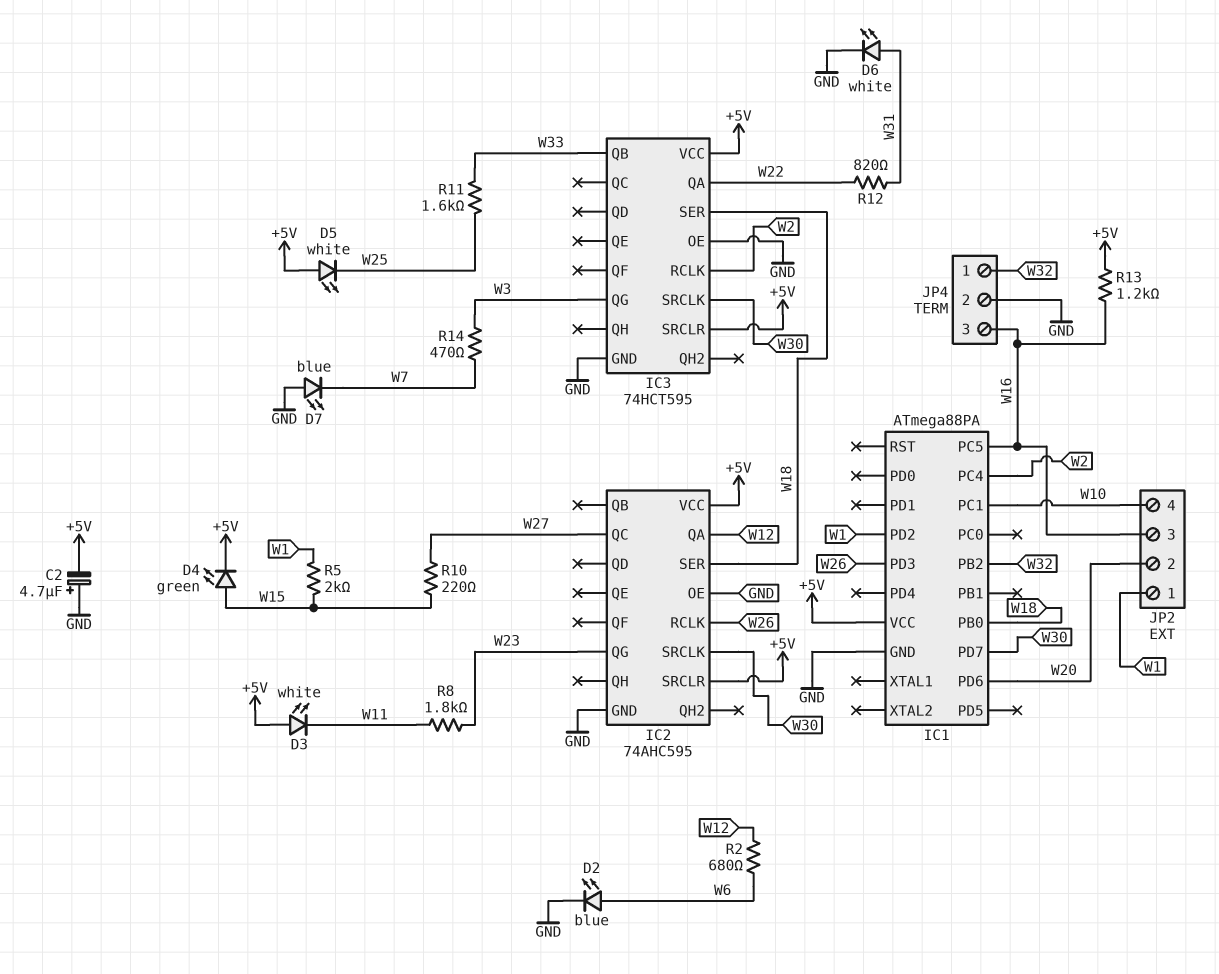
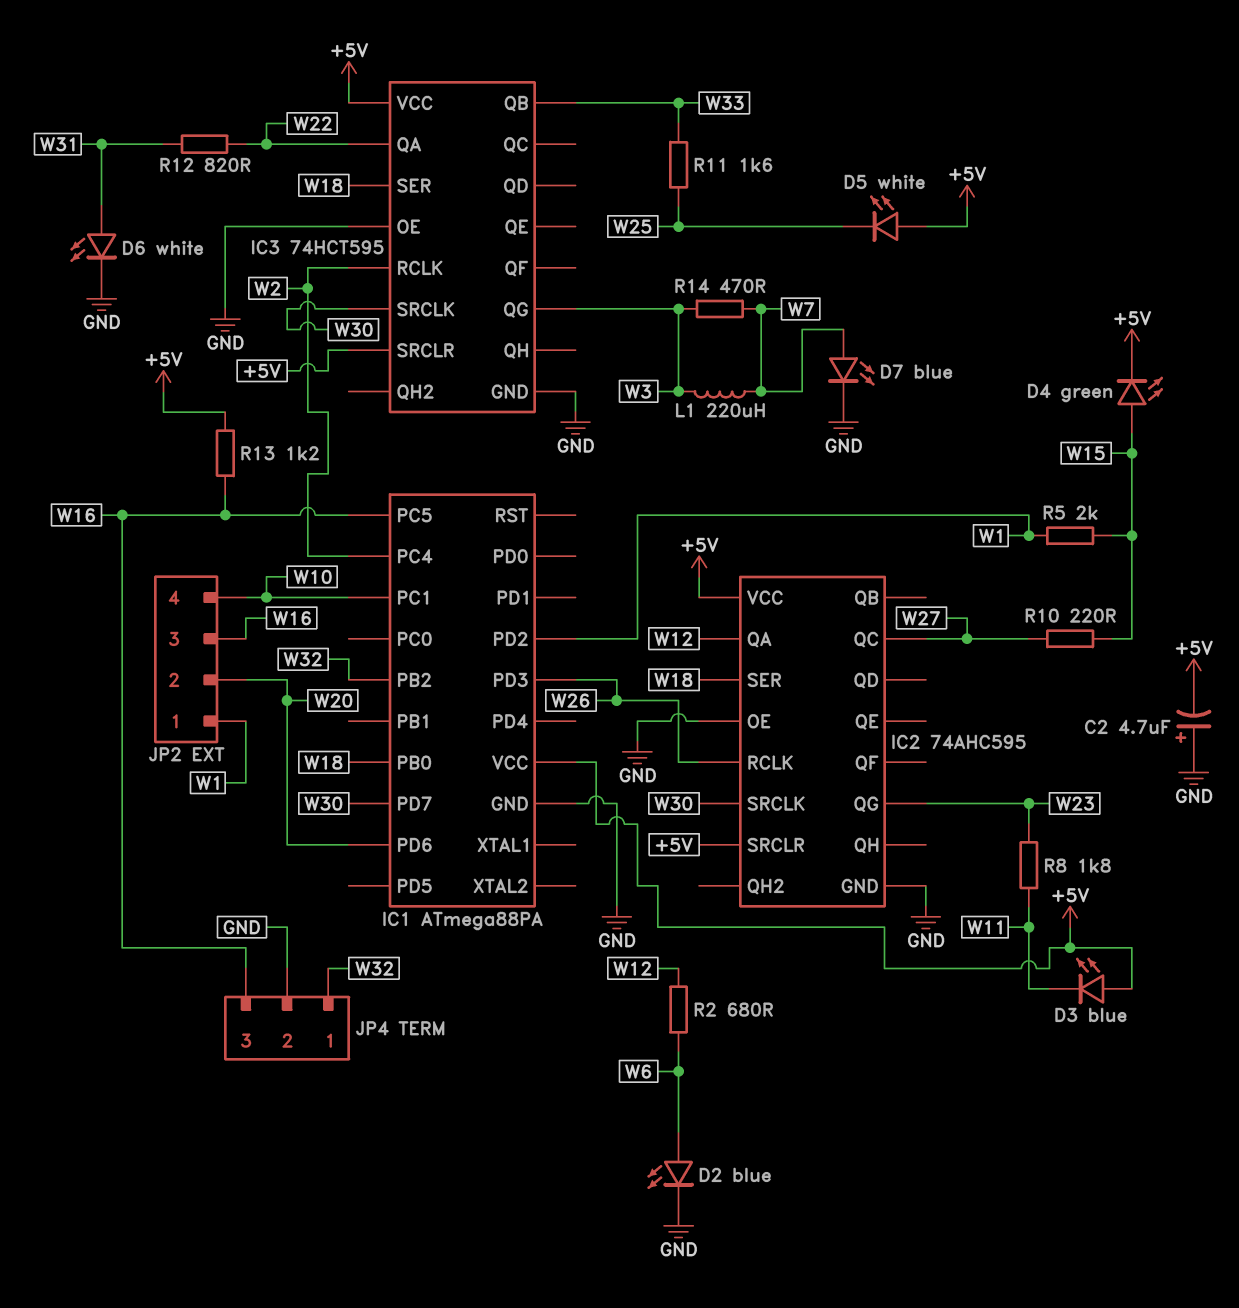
D3: LED white (A +5V, K W11) -> LED blue (A +5V, K W11)
D7: LED blue (A GND, K W7) -> LED blue (A W7, K GND)
L1: none -> 220uH (W3, W7)

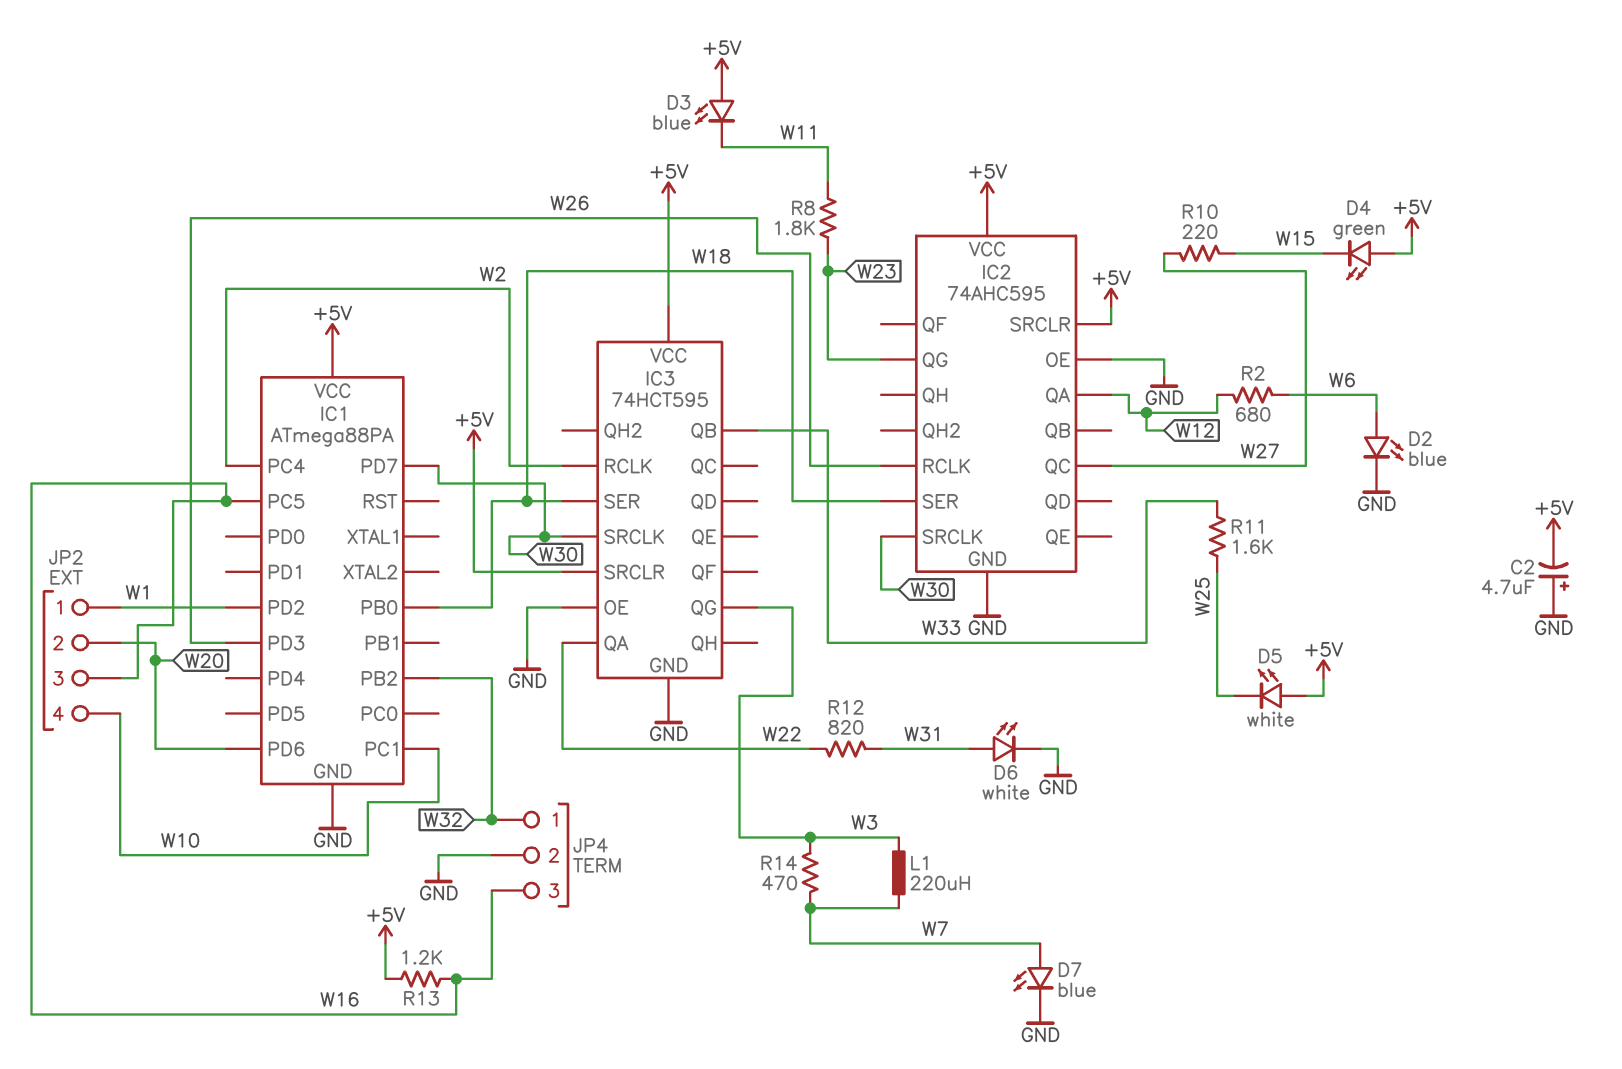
D4: LED green (A W15, K +5V) -> LED green (A +5V, K W15)
R5: 2k (W1, W15) -> none

